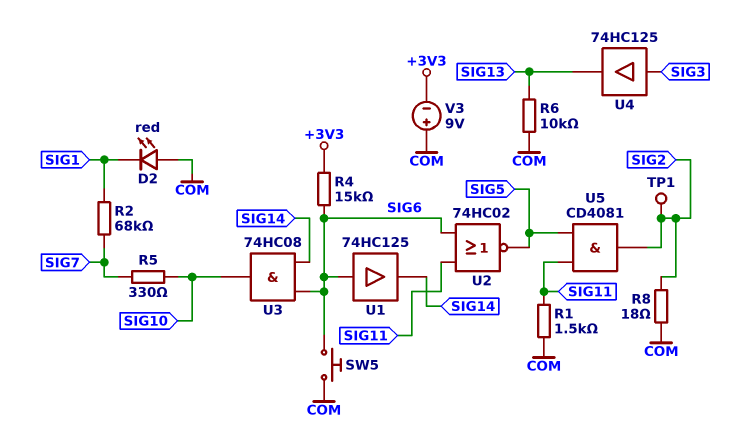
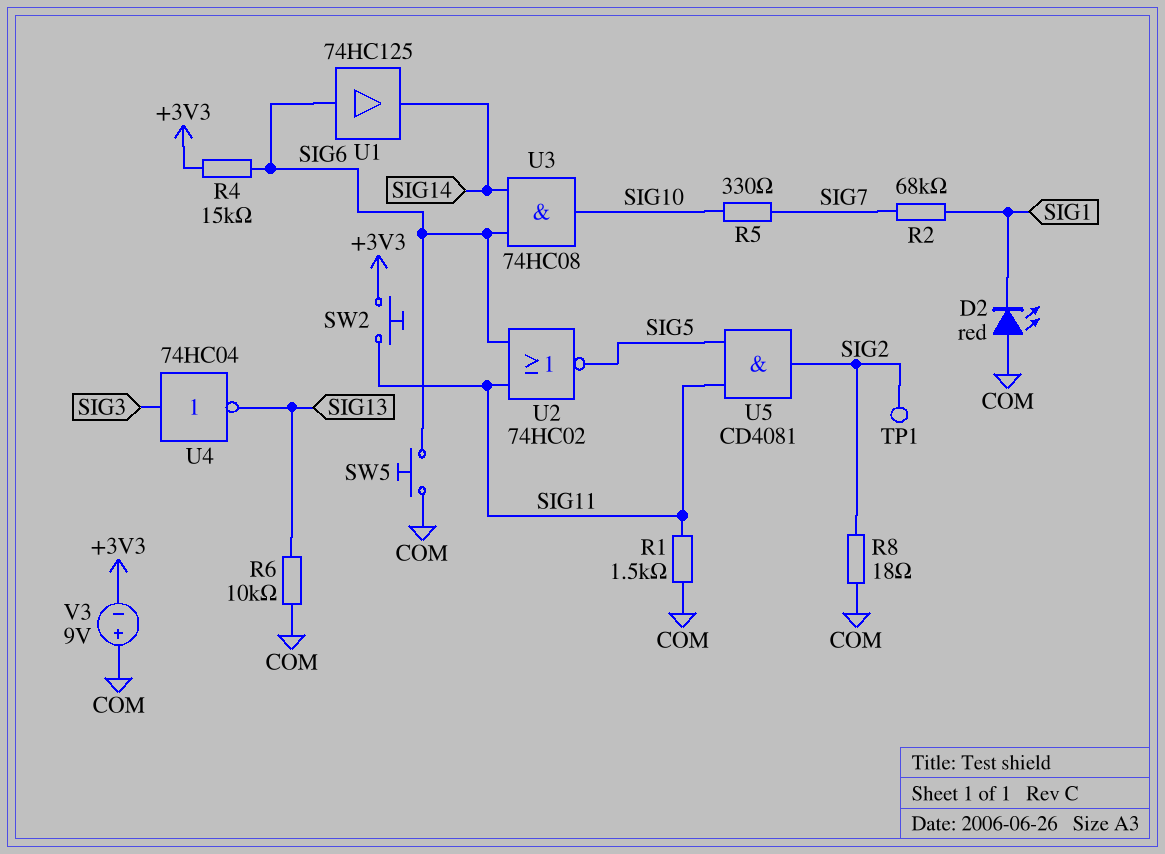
SW2: none -> button (+3V3, SIG11)
U4: buffer 74HC125 (in SIG3, out SIG13) -> NOT 74HC04 (in SIG3, out SIG13)

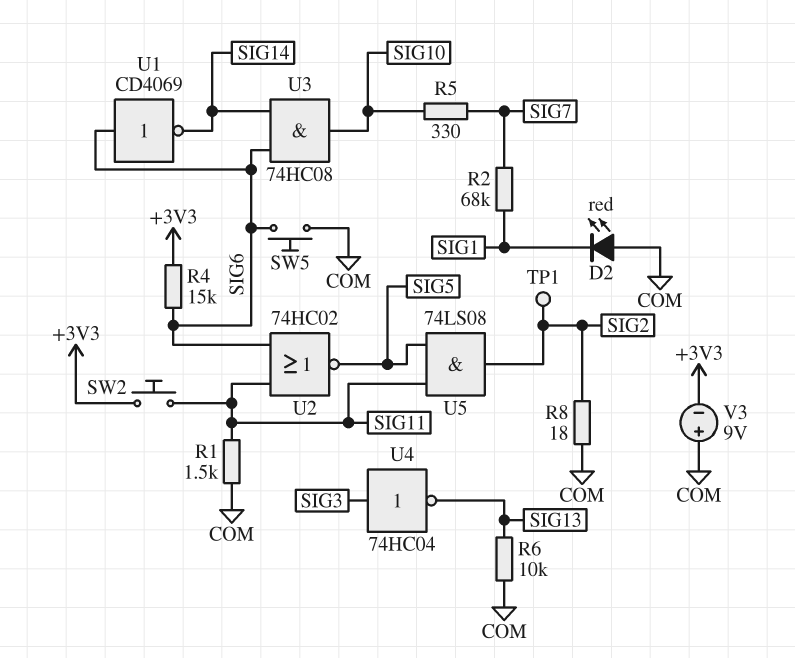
U1: buffer 74HC125 (in SIG6, out SIG14) -> NOT CD4069 (in SIG6, out SIG14)
U5: AND CD4081 (in SIG5, in SIG11, out SIG2) -> AND 74LS08 (in SIG5, in SIG11, out SIG2)

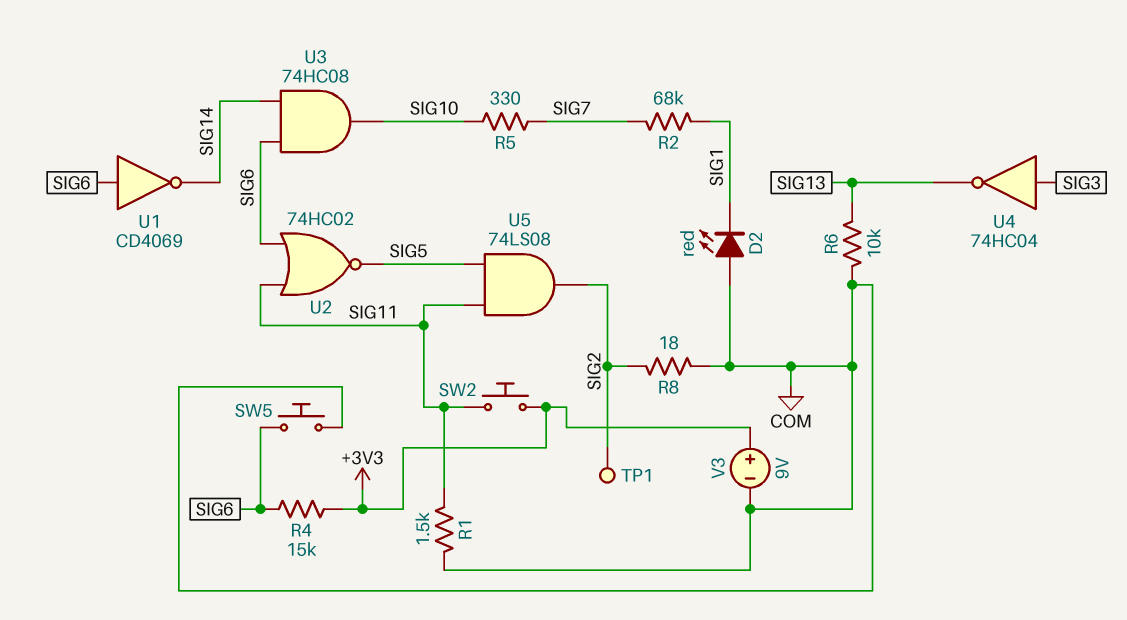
V3: 9V (plus COM, minus +3V3) -> 9V (plus +3V3, minus COM)

